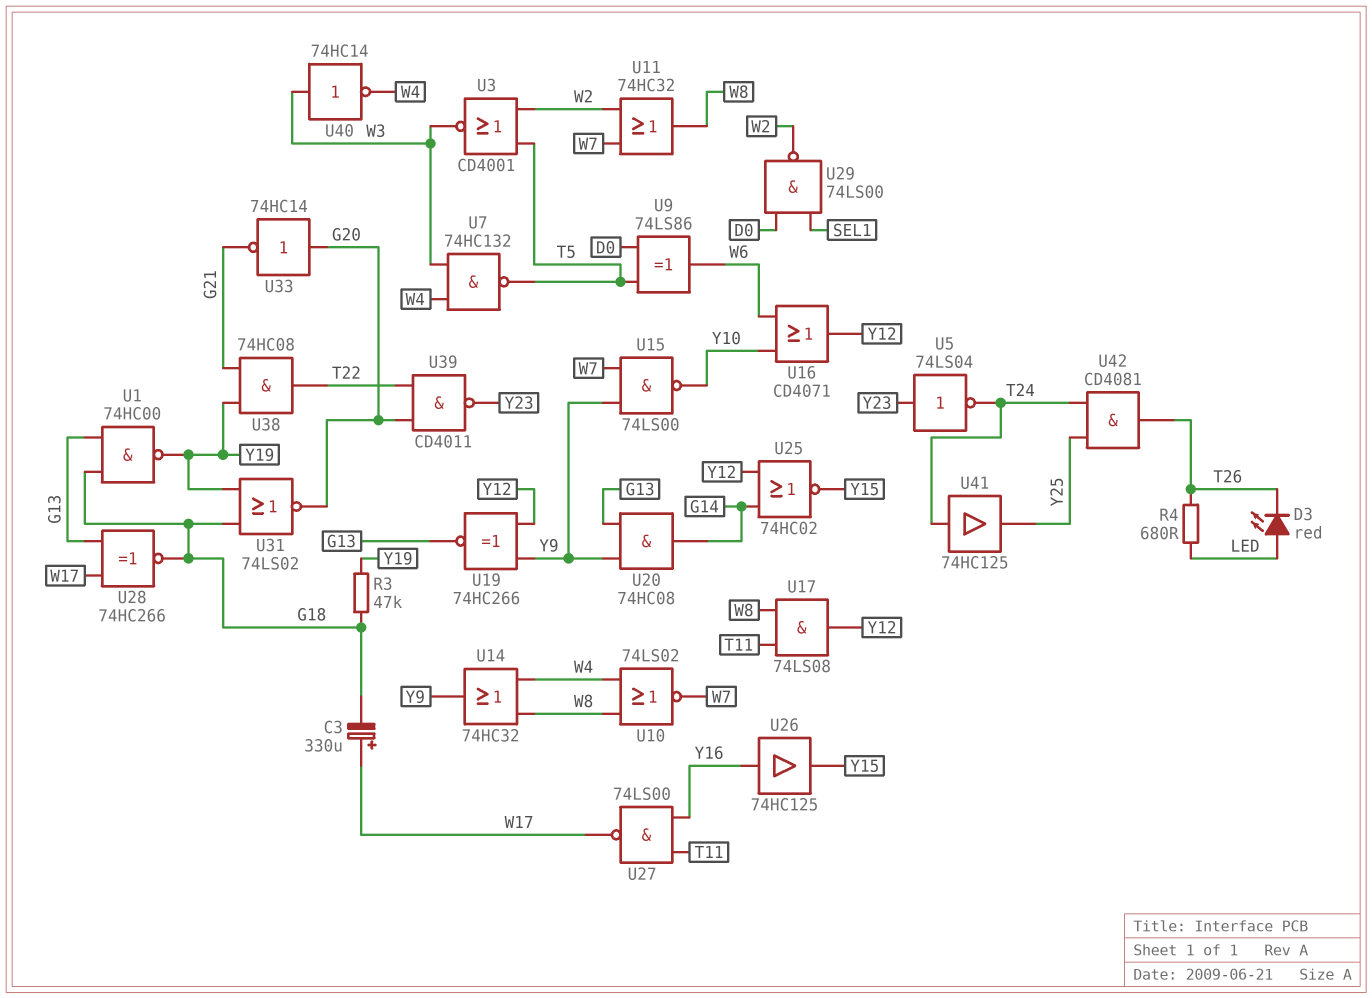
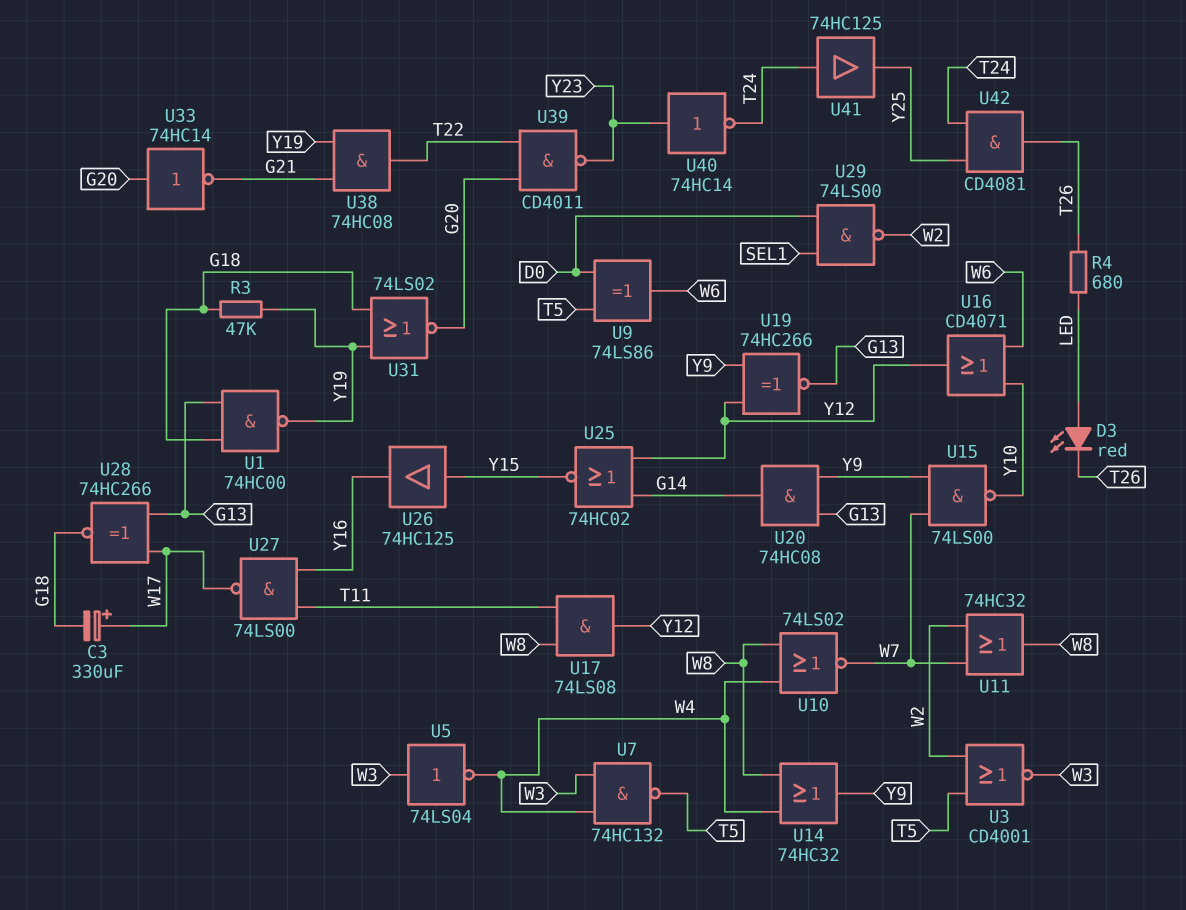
U5: NOT 74LS04 (in Y23, out T24) -> NOT 74LS04 (in W3, out W4)
U26: buffer 74HC125 (in Y16, out Y15) -> buffer 74HC125 (in Y15, out Y16)
U40: NOT 74HC14 (in W3, out W4) -> NOT 74HC14 (in Y23, out T24)

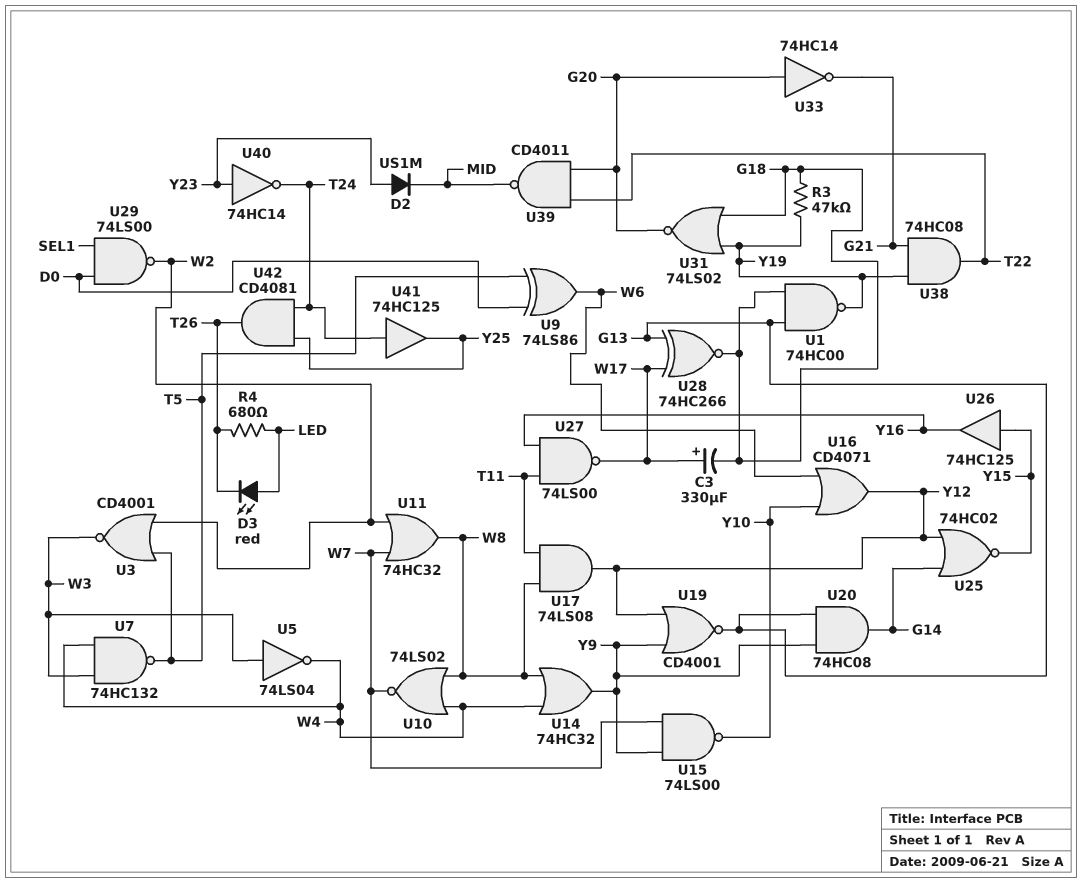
D2: none -> diode US1M (A Y23, K MID)
U19: XNOR 74HC266 (in Y9, in Y12, out G13) -> NOR CD4001 (in Y9, in Y12, out G13)
U39: NAND CD4011 (in G20, in T22, out Y23) -> NAND CD4011 (in G20, in T22, out MID)

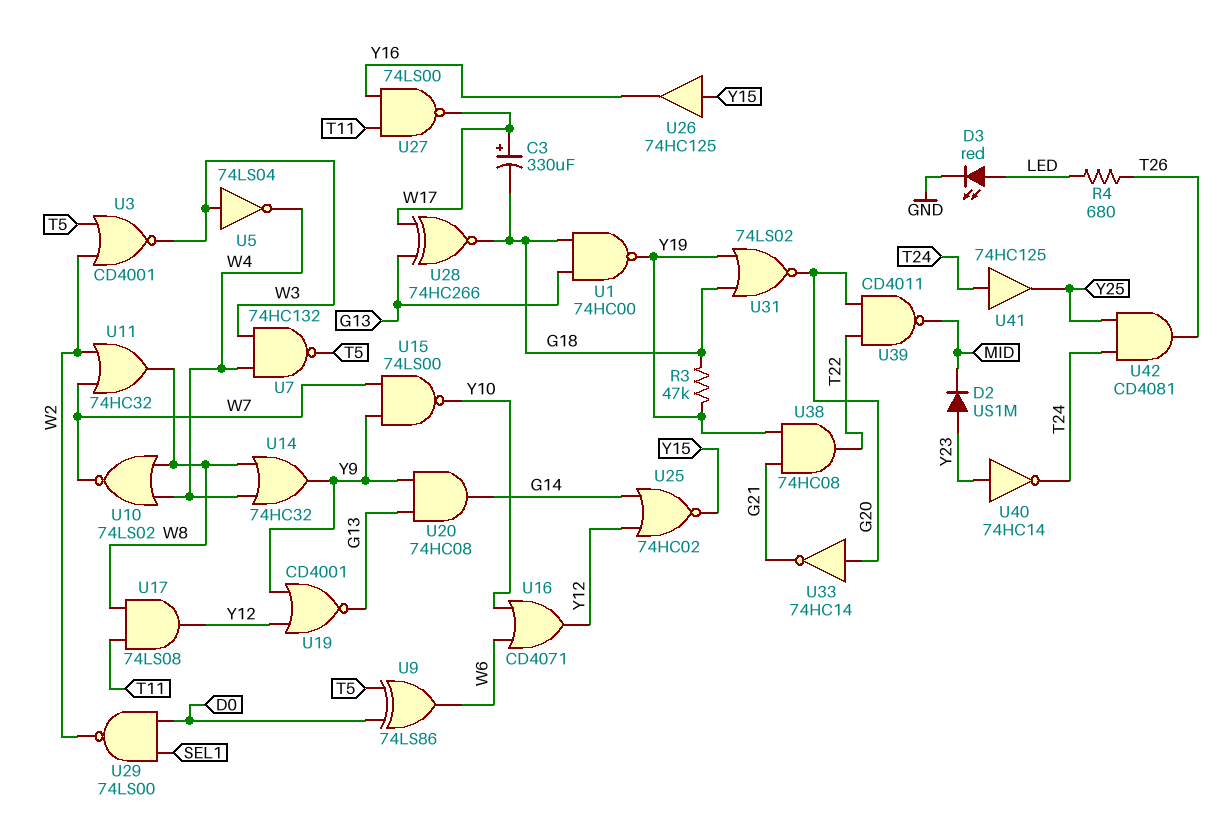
D3: LED red (A LED, K T26) -> LED red (A LED, K GND)

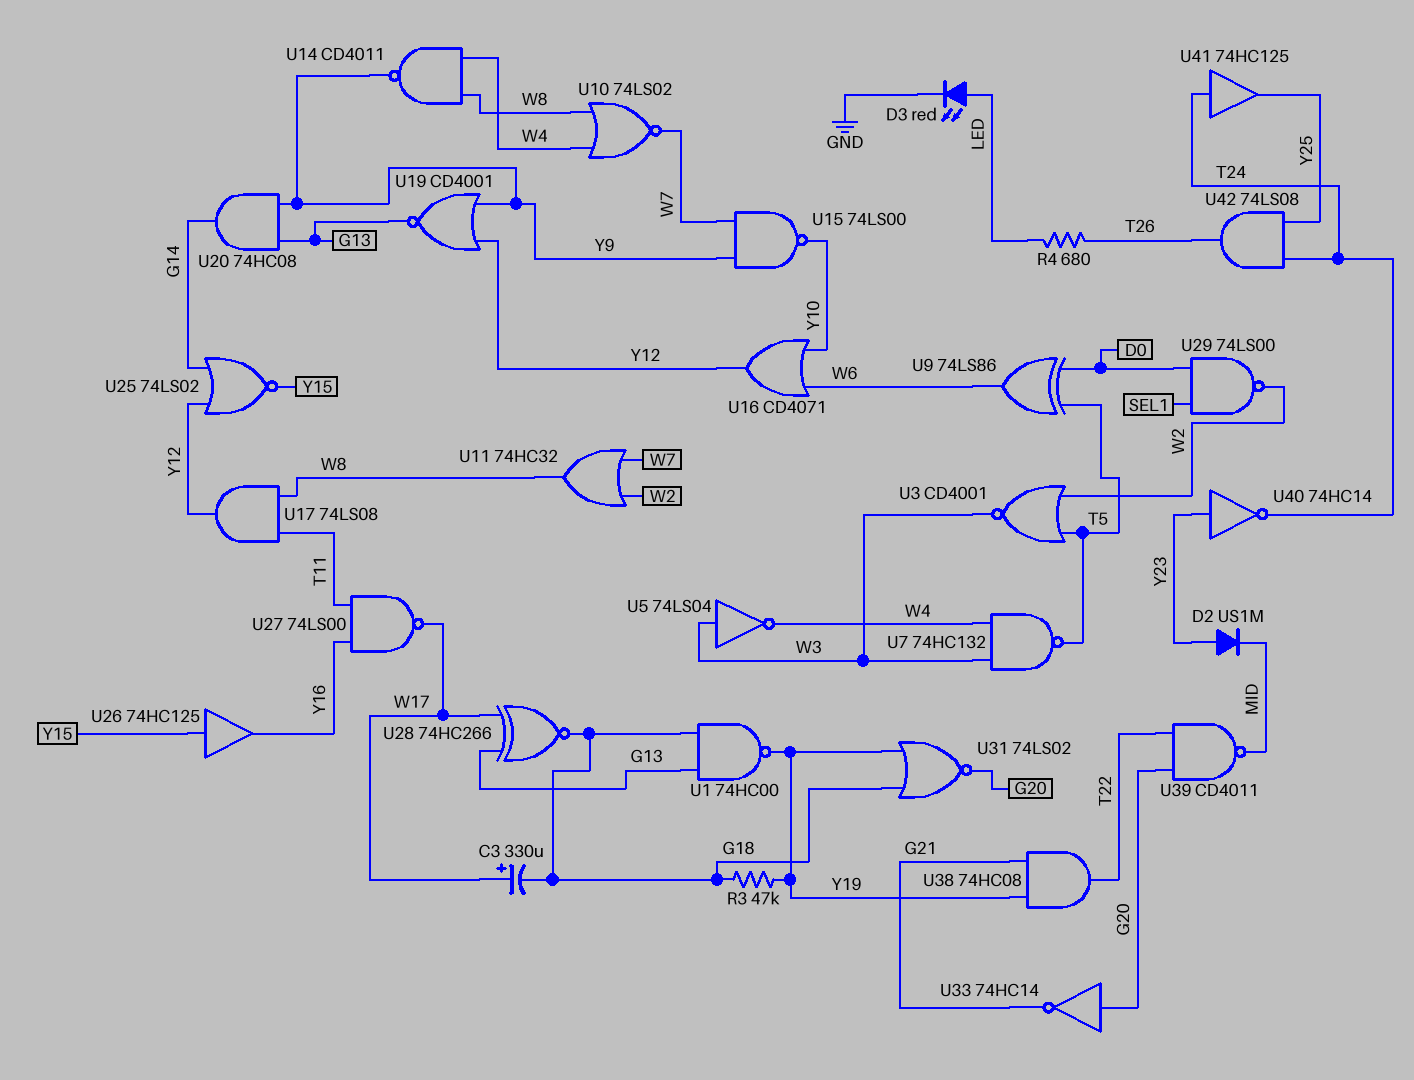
U14: OR 74HC32 (in W4, in W8, out Y9) -> NAND CD4011 (in W4, in W8, out Y9)
U25: NOR 74HC02 (in G14, in Y12, out Y15) -> NOR 74LS02 (in G14, in Y12, out Y15)
U42: AND CD4081 (in T24, in Y25, out T26) -> AND 74LS08 (in T24, in Y25, out T26)

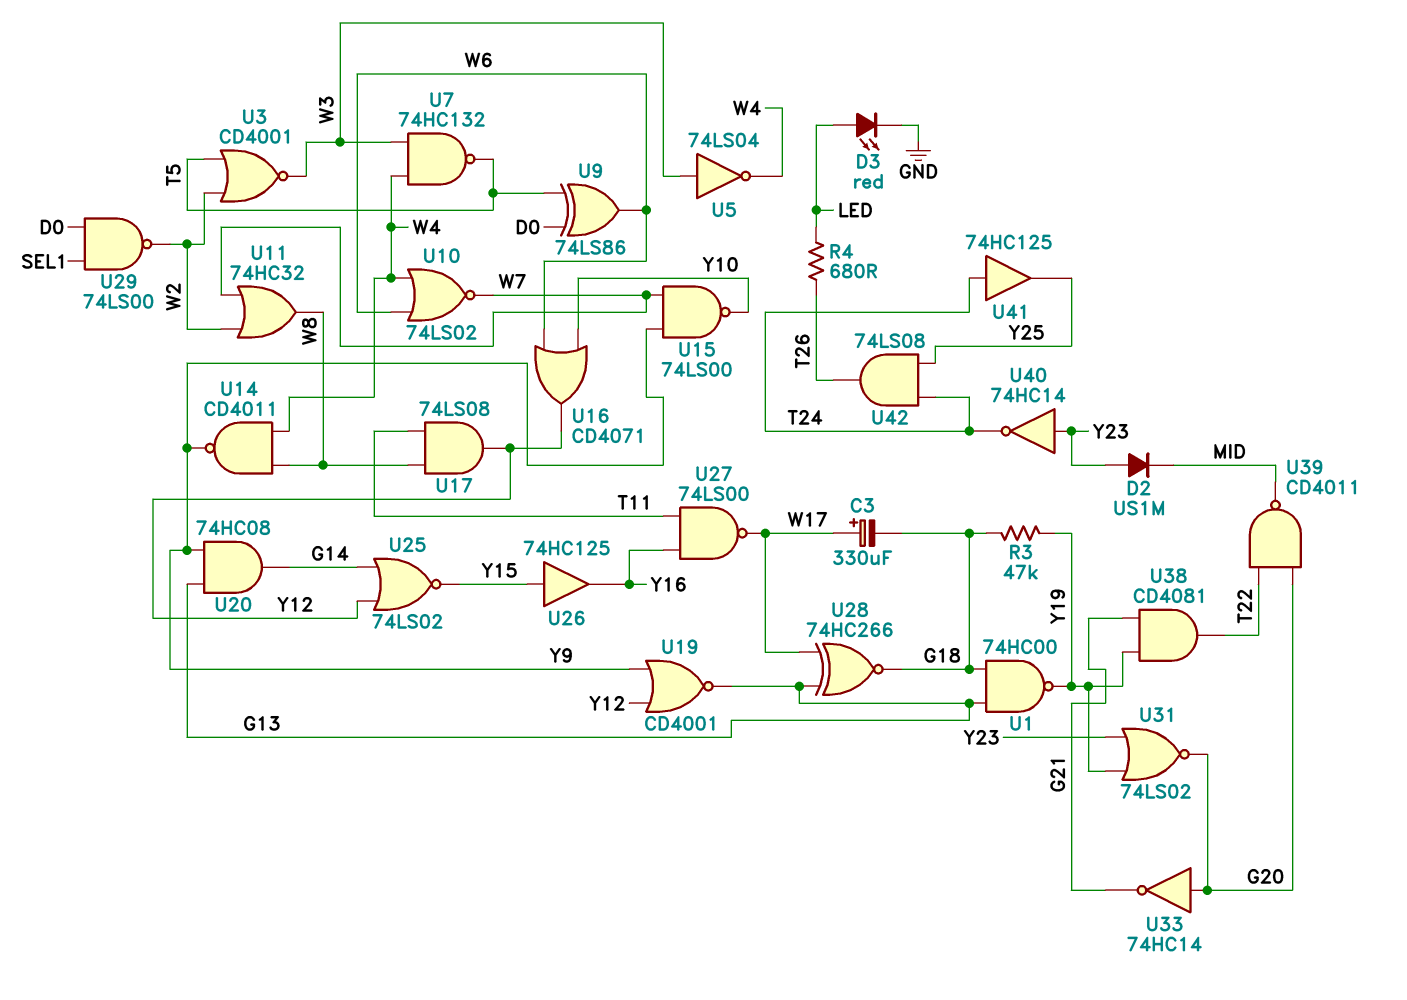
U10: NOR 74LS02 (in W4, in W8, out W7) -> NOR 74LS02 (in W4, in W6, out W7)
U31: NOR 74LS02 (in G18, in Y19, out G20) -> NOR 74LS02 (in Y19, in Y23, out G20)
U38: AND 74HC08 (in G21, in Y19, out T22) -> AND CD4081 (in G21, in Y19, out T22)

